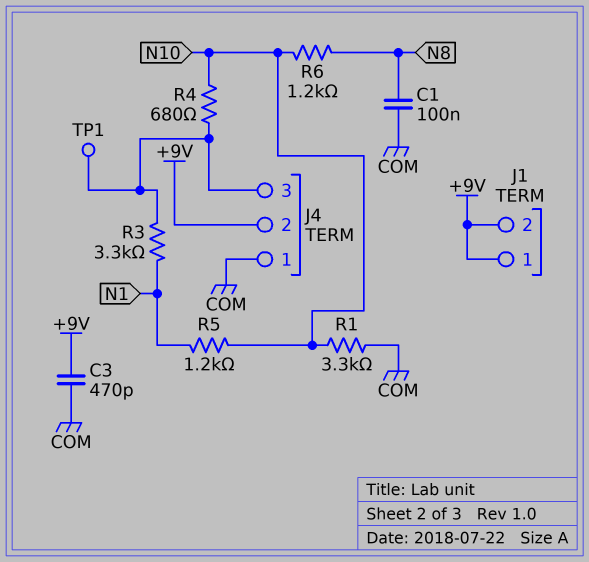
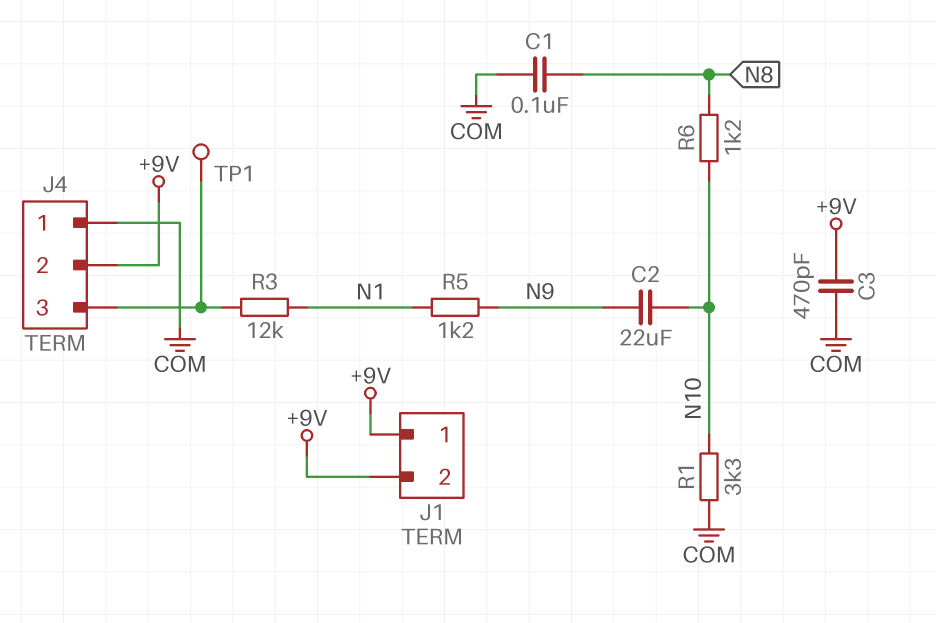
C2: none -> 22uF (N9, N10)
R3: 3.3k (J4/3, N1) -> 12k (J4/3, N1)
R4: 680 (J4/3, N10) -> none
R5: 1.2k (N1, N10) -> 1.2k (N1, N9)

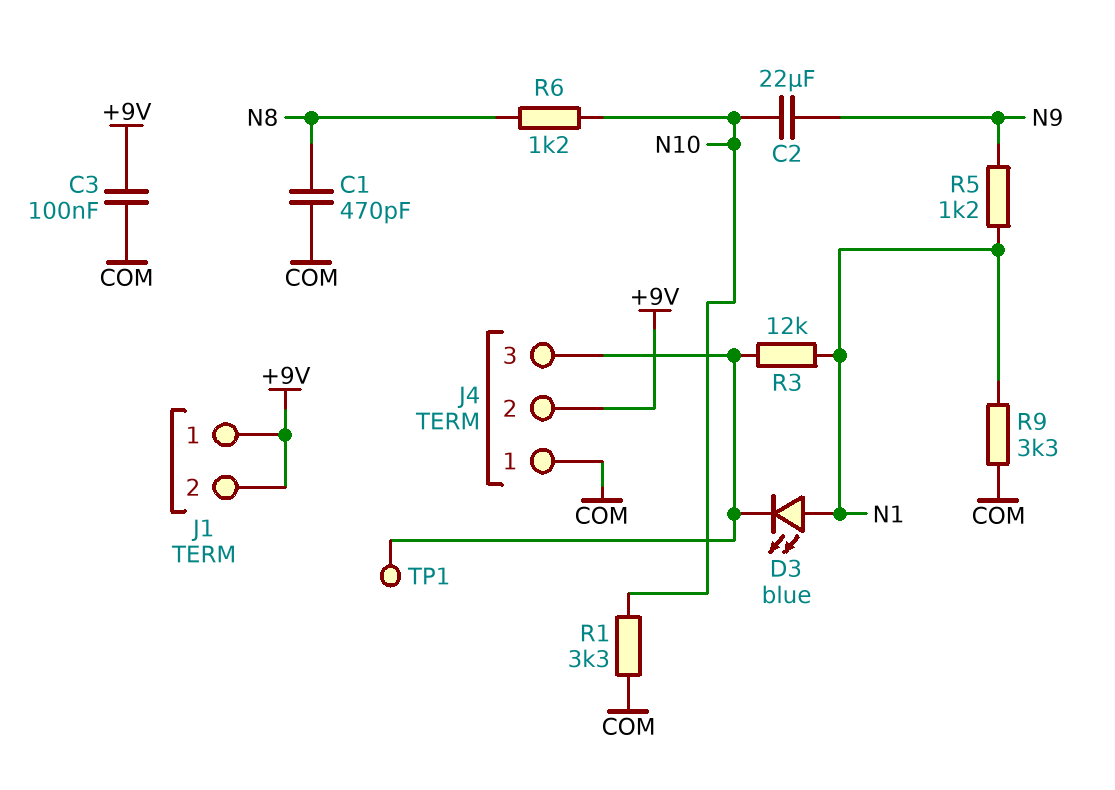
C1: 100nF (COM, N8) -> 470pF (COM, N8)
C3: 470pF (+9V, COM) -> 100nF (+9V, COM)
D3: none -> LED blue (A N1, K J4/3)
R9: none -> 3.3k (COM, N1)

